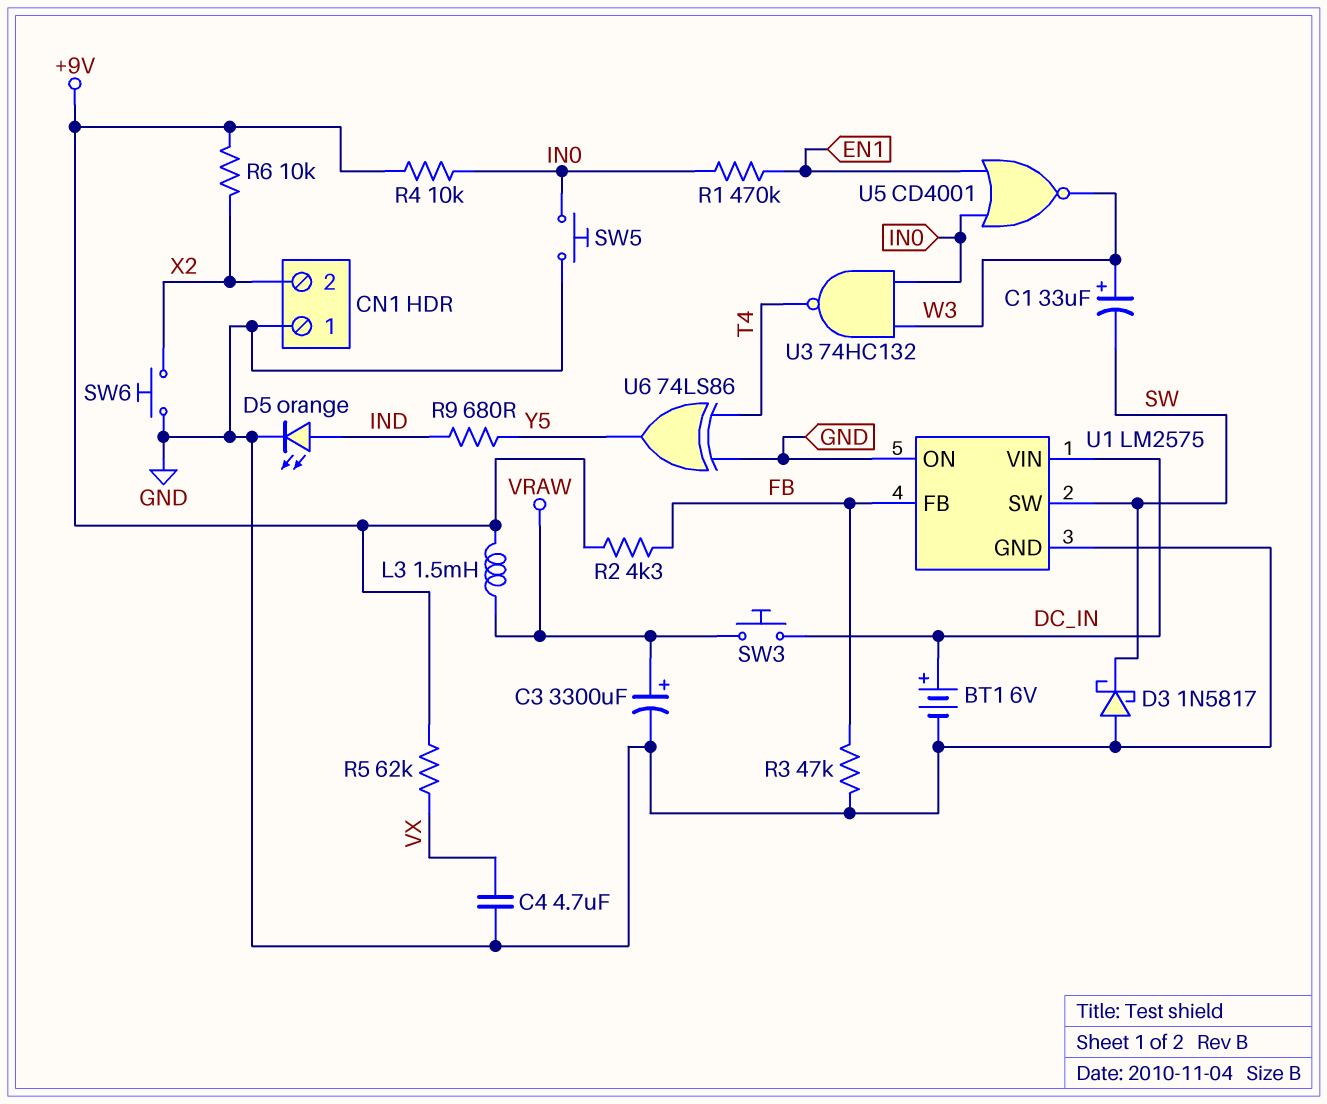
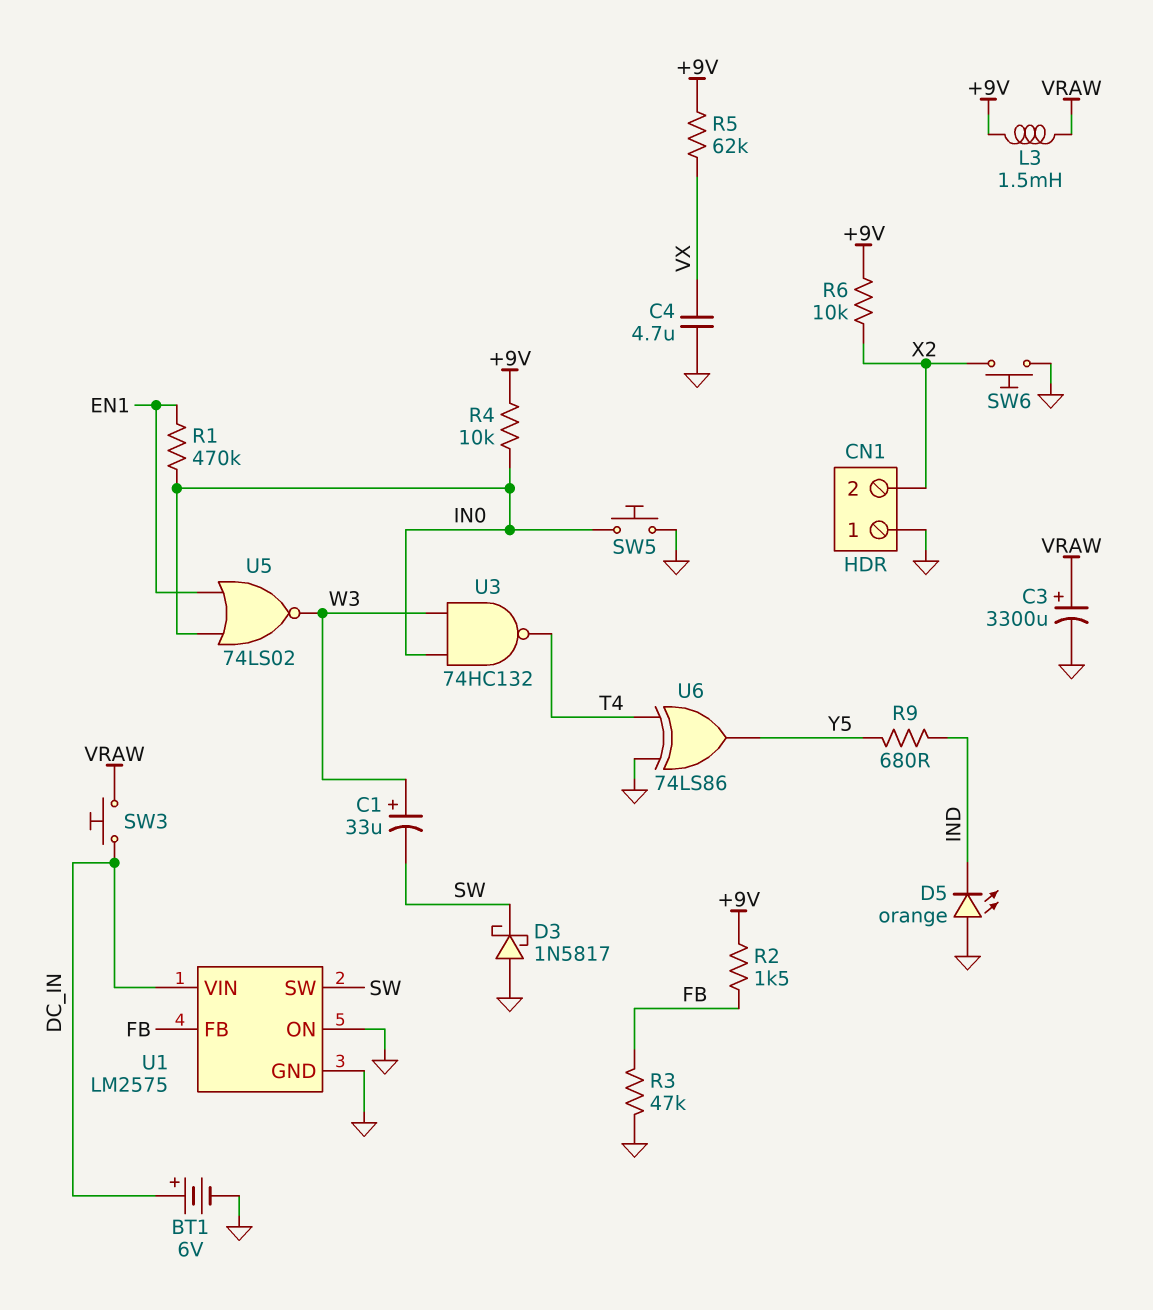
D5: LED orange (A IND, K GND) -> LED orange (A GND, K IND)
R2: 4.3k (+9V, FB) -> 1.5k (+9V, FB)
U5: NOR CD4001 (in EN1, in IN0, out W3) -> NOR 74LS02 (in EN1, in IN0, out W3)

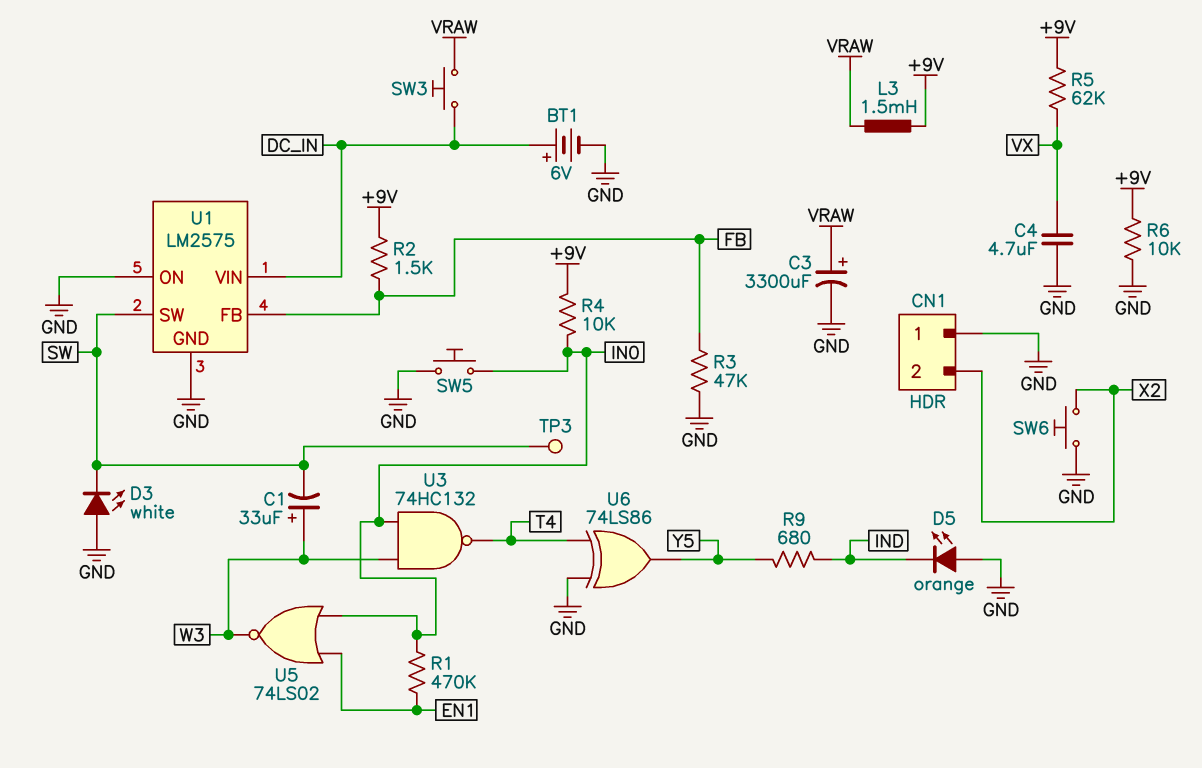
D3: schottky 1N5817 (A GND, K SW) -> LED white (A GND, K SW)
R6: 10k (+9V, X2) -> 10k (+9V, GND)
TP3: none -> test point (SW)

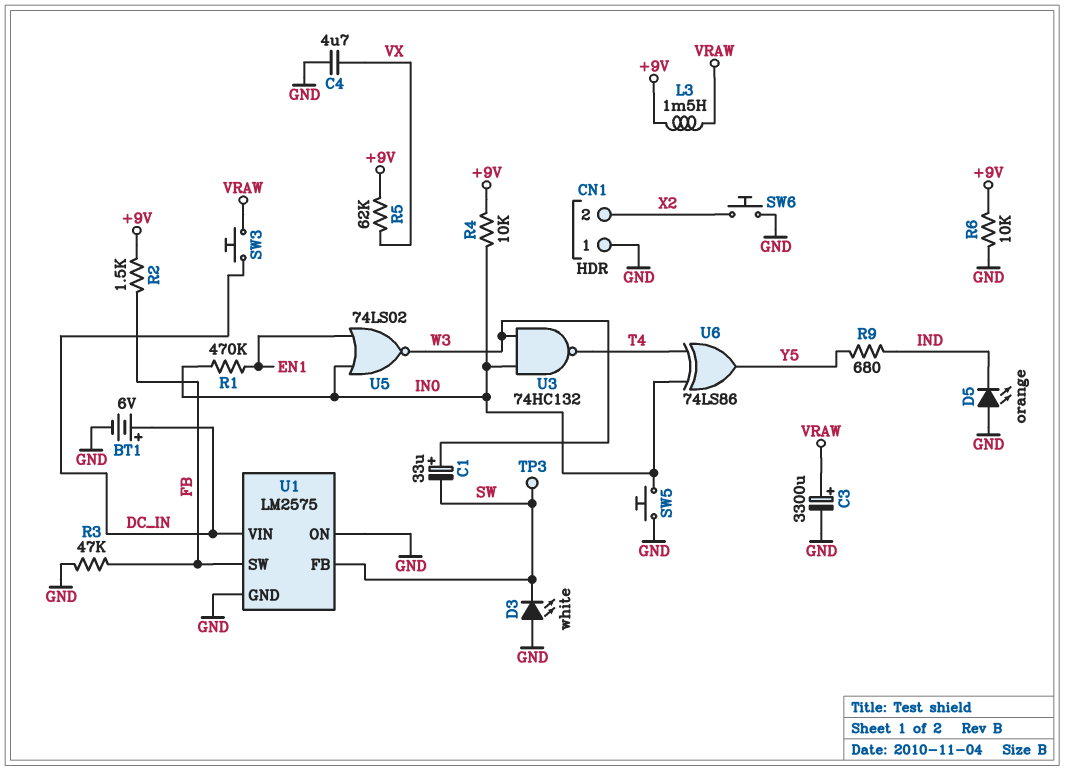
U1 pin FB: FB -> SW
U1 pin SW: SW -> FB
U6: XOR 74LS86 (in GND, in T4, out Y5) -> XOR 74LS86 (in IN0, in T4, out Y5)

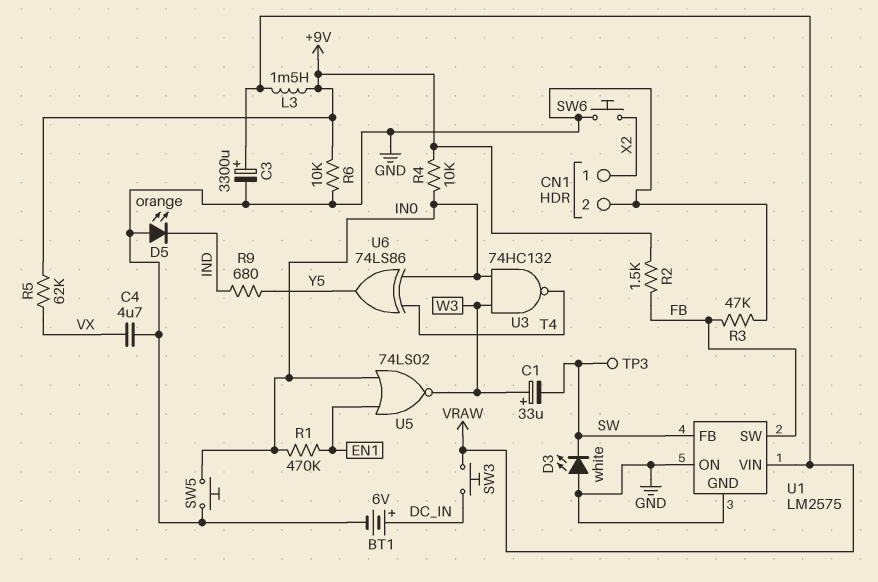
CN1 pin 1: GND -> X2
CN1 pin 2: X2 -> GND
U1 pin VIN: DC_IN -> VRAW

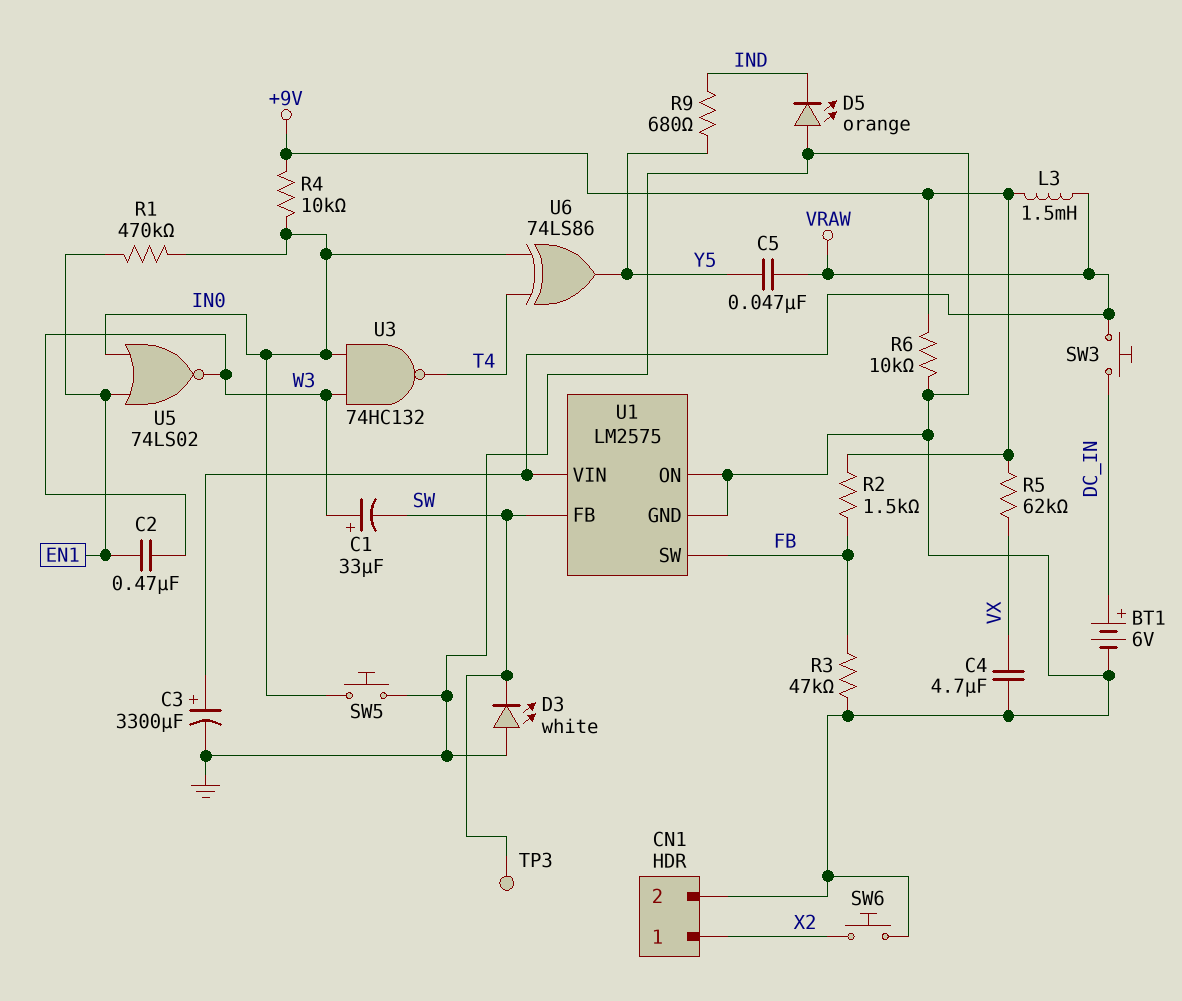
C2: none -> 470nF (EN1, W3)
C5: none -> 47nF (VRAW, Y5)

